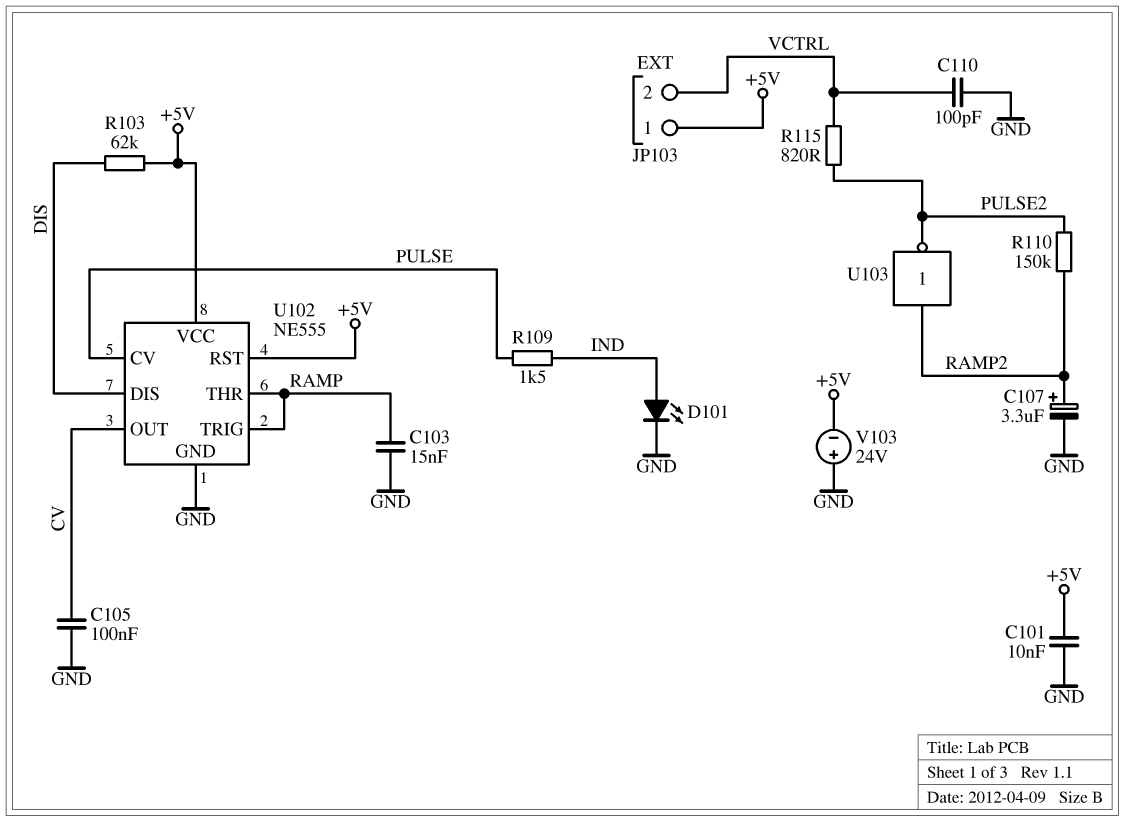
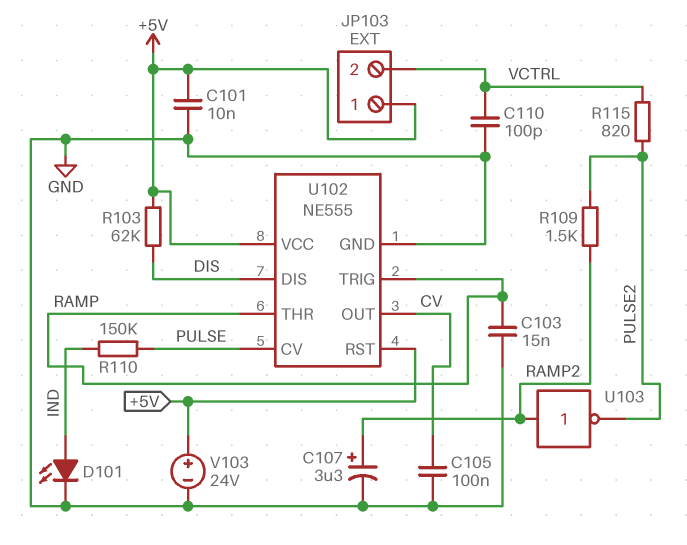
R109: 1.5k (IND, PULSE) -> 1.5k (PULSE2, RAMP2)
R110: 150k (PULSE2, RAMP2) -> 150k (IND, PULSE)
V103: 24V (plus GND, minus +5V) -> 24V (plus +5V, minus GND)

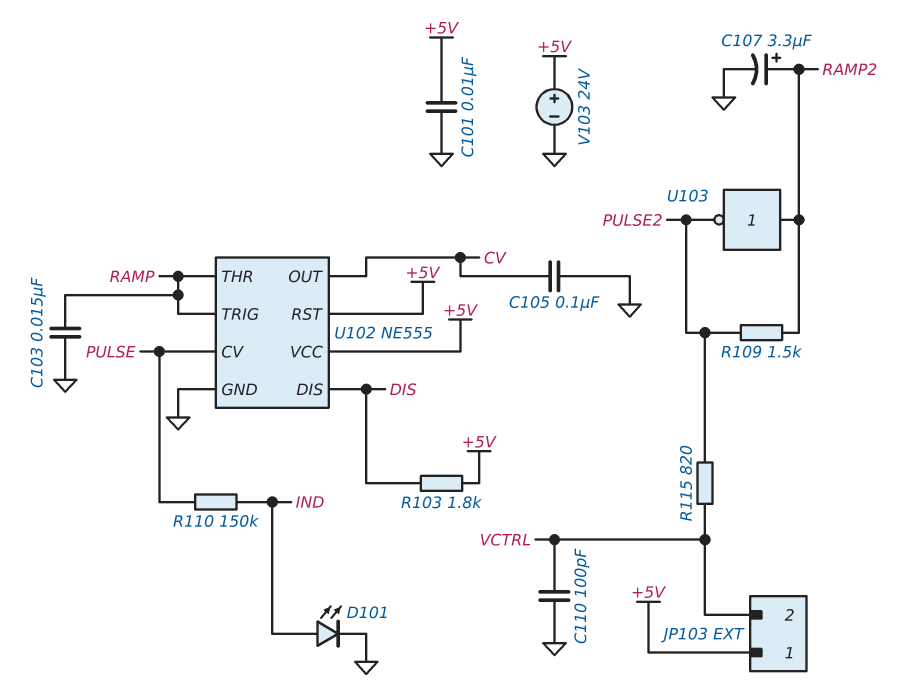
R103: 62k (+5V, DIS) -> 1.8k (+5V, DIS)

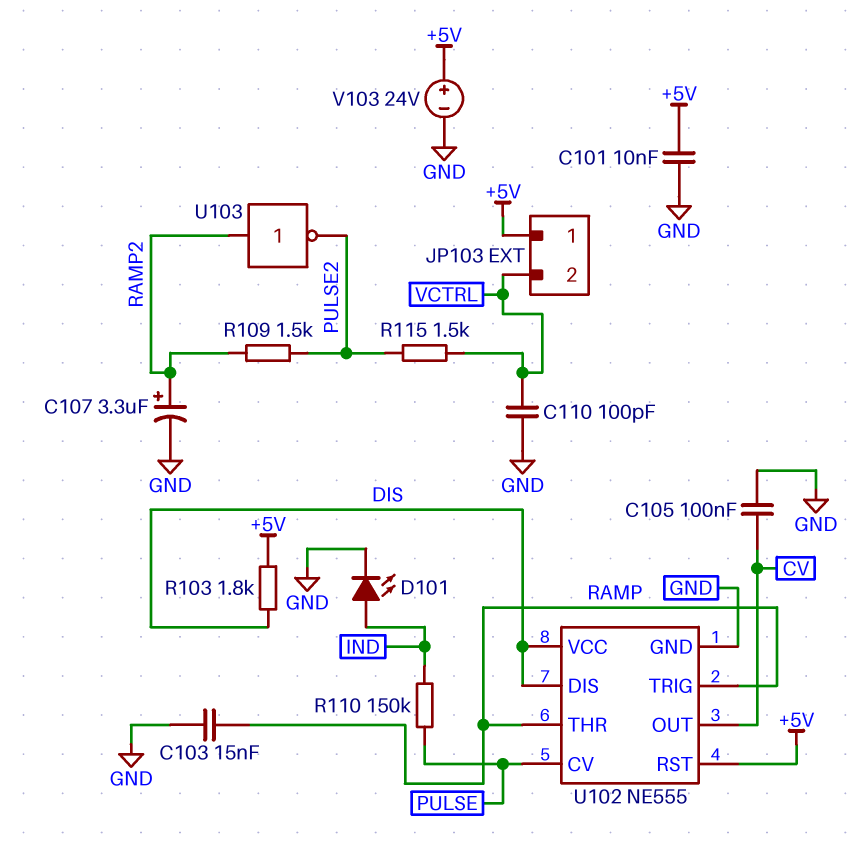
R115: 820 (PULSE2, VCTRL) -> 1.5k (PULSE2, VCTRL)
U102 pin VCC: +5V -> DIS

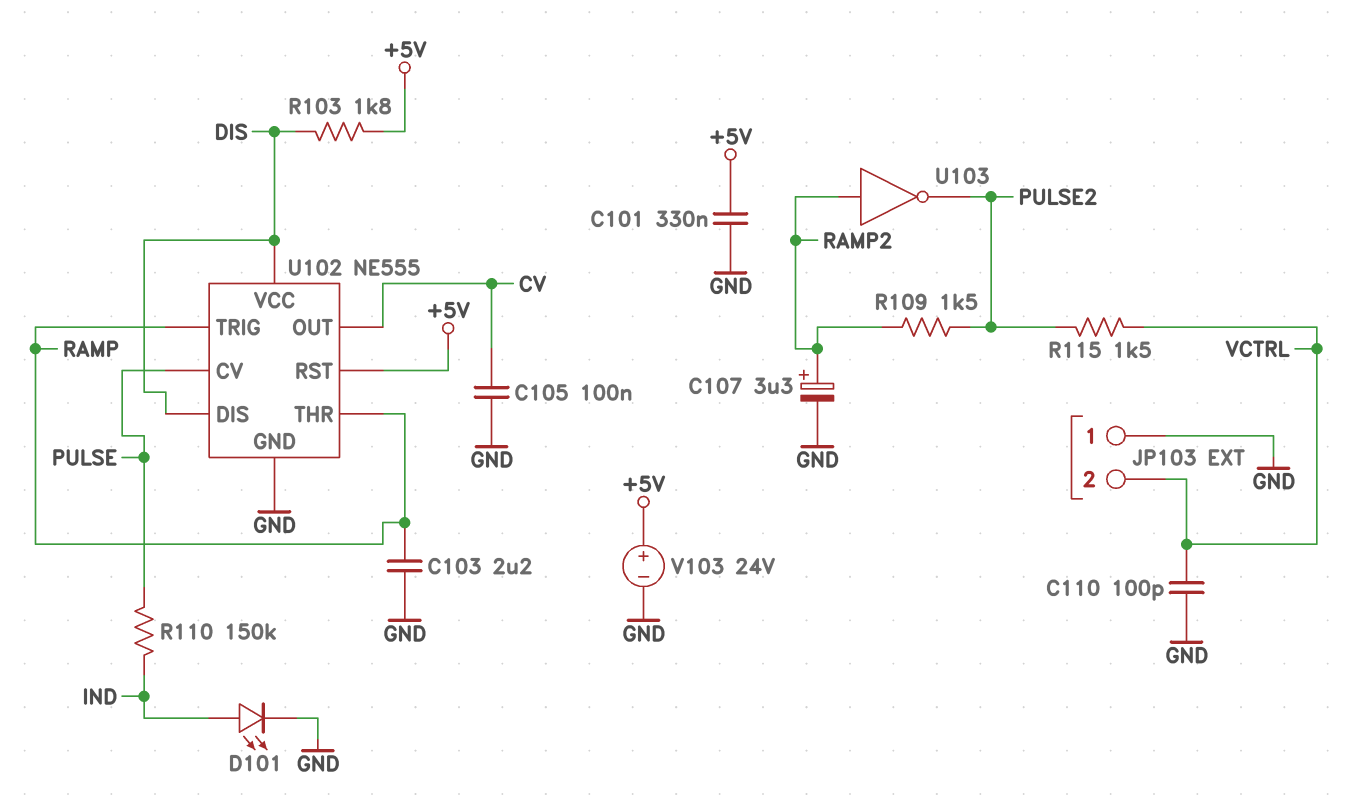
C101: 10nF (+5V, GND) -> 330nF (+5V, GND)
C103: 15nF (GND, RAMP) -> 2.2uF (GND, RAMP)
JP103 pin 1: +5V -> GND

